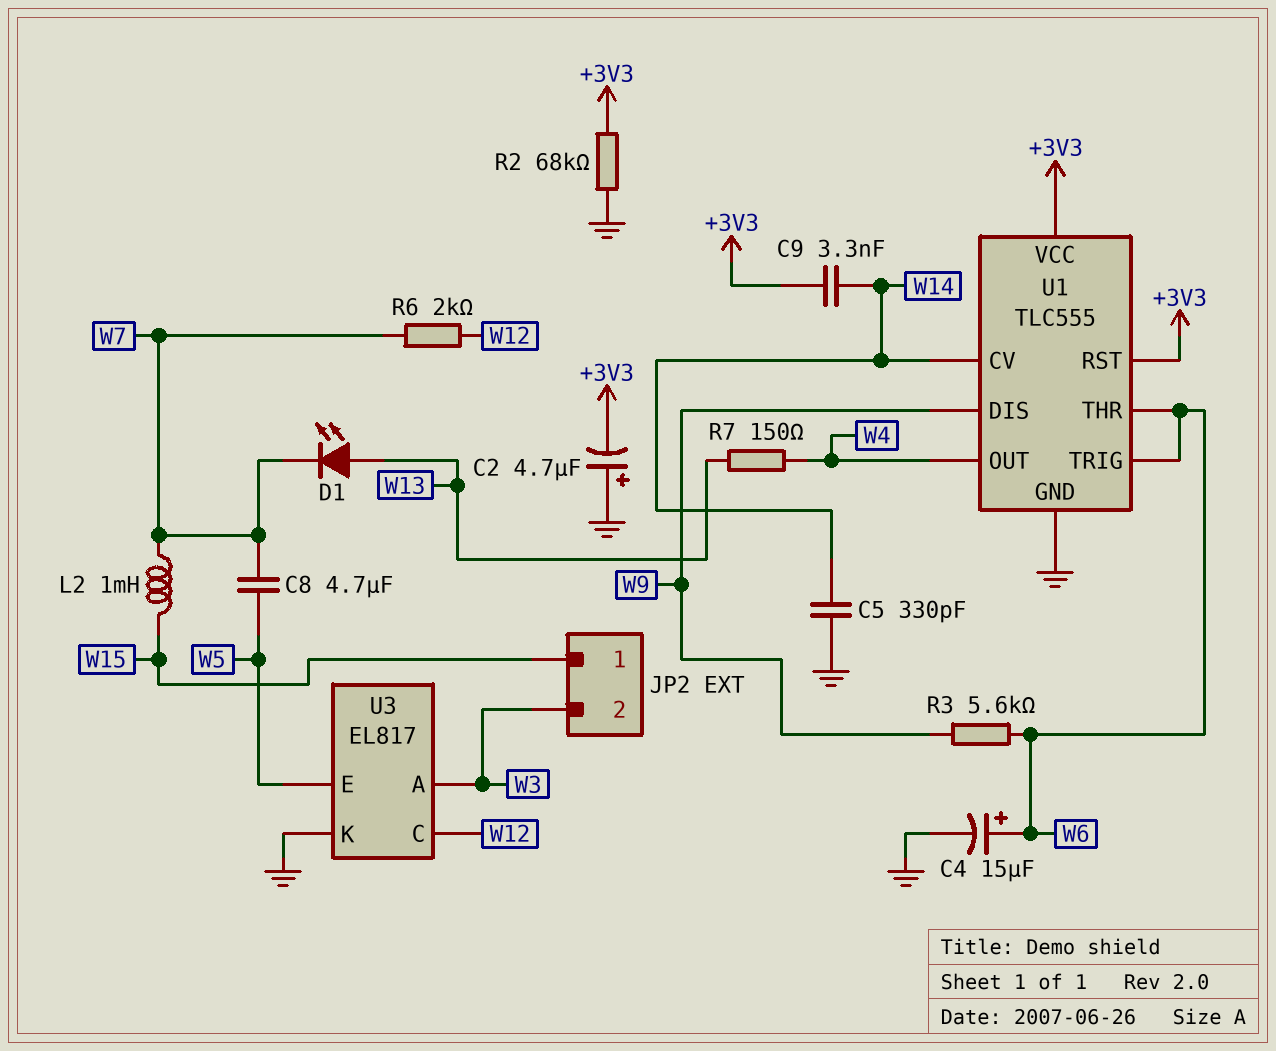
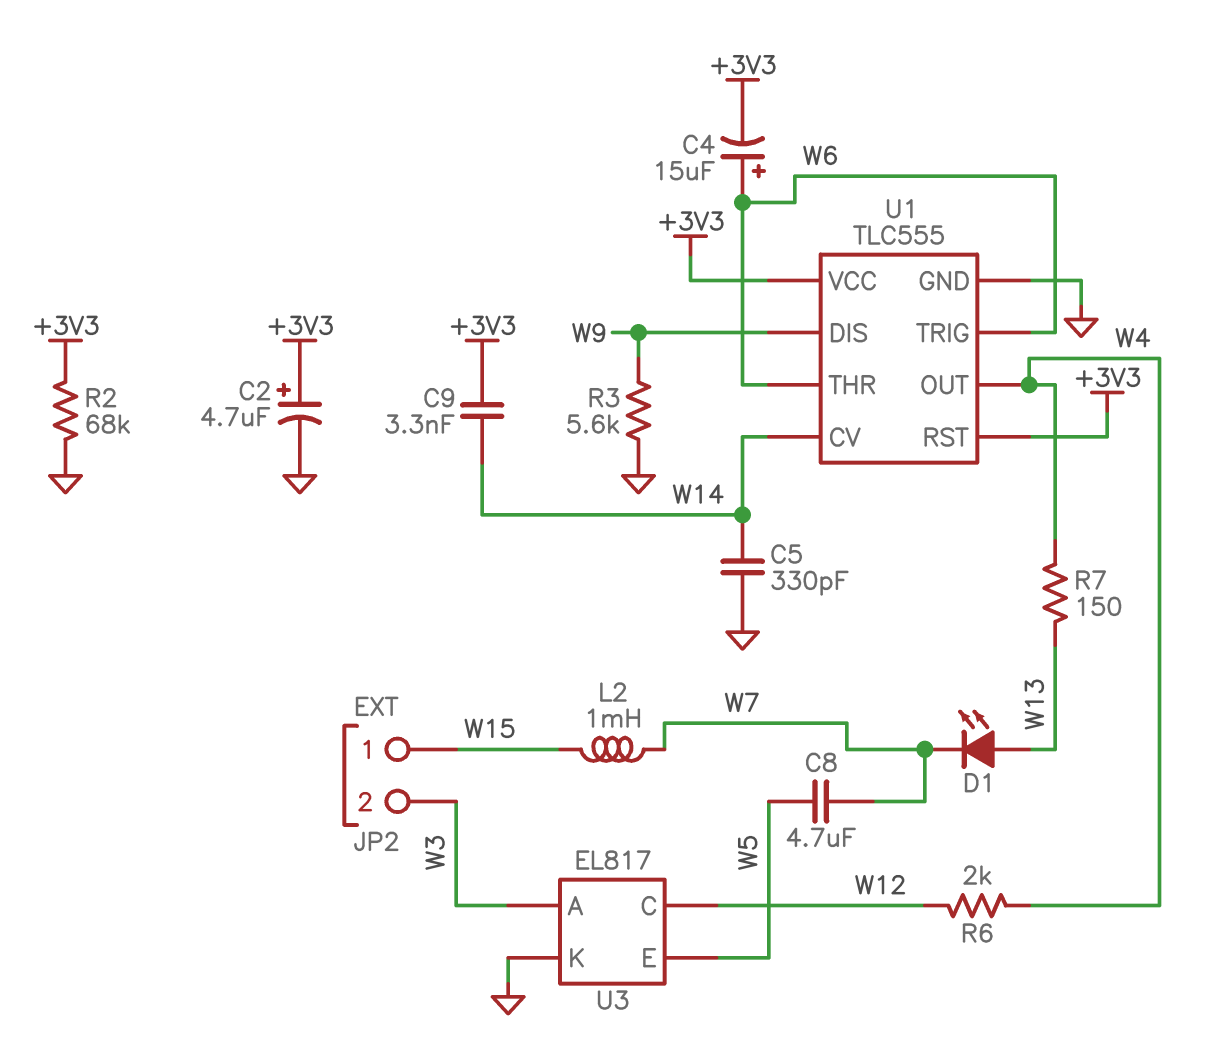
C2: 4.7uF (plus GND, minus +3V3) -> 4.7uF (plus +3V3, minus GND)
C4: 15uF (plus W6, minus GND) -> 15uF (plus W6, minus +3V3)
R3: 5.6k (W6, W9) -> 5.6k (GND, W9)
R6: 2k (W7, W12) -> 2k (W4, W12)

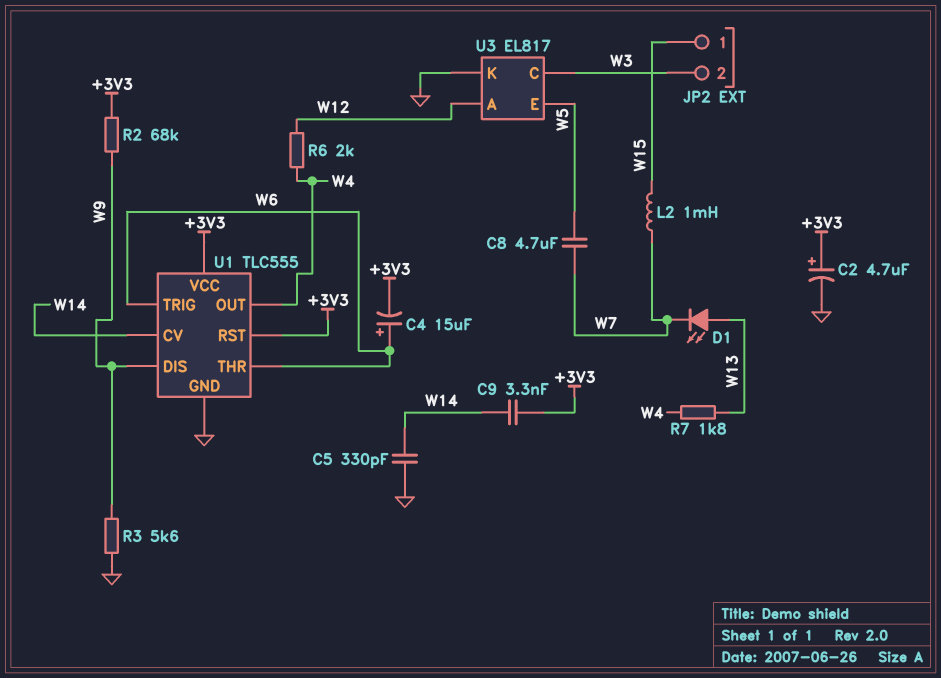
R2: 68k (+3V3, GND) -> 68k (+3V3, W9)
R7: 150 (W4, W13) -> 1.8k (W4, W13)
U3 pin A: W3 -> W12
U3 pin C: W12 -> W3

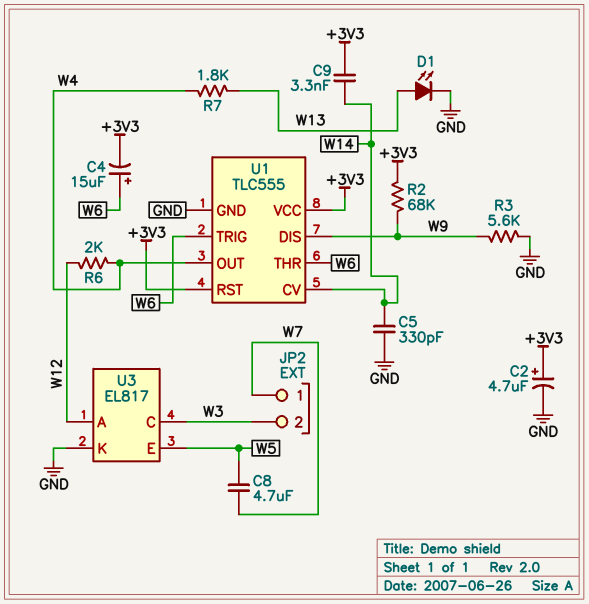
D1: LED (A W13, K W7) -> LED (A W13, K GND)
JP2 pin 1: W15 -> W7
L2: 1mH (W7, W15) -> none

